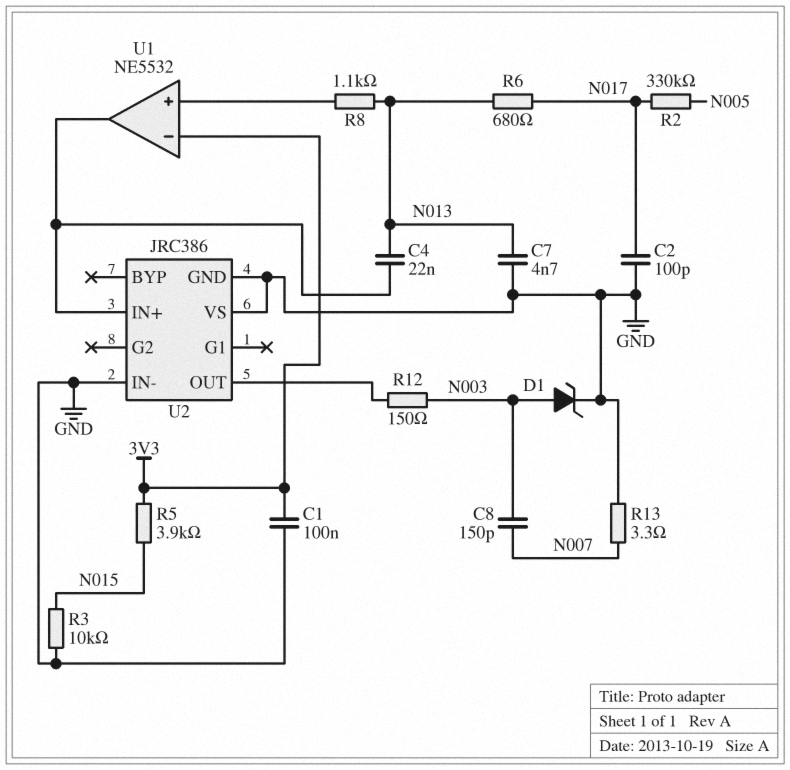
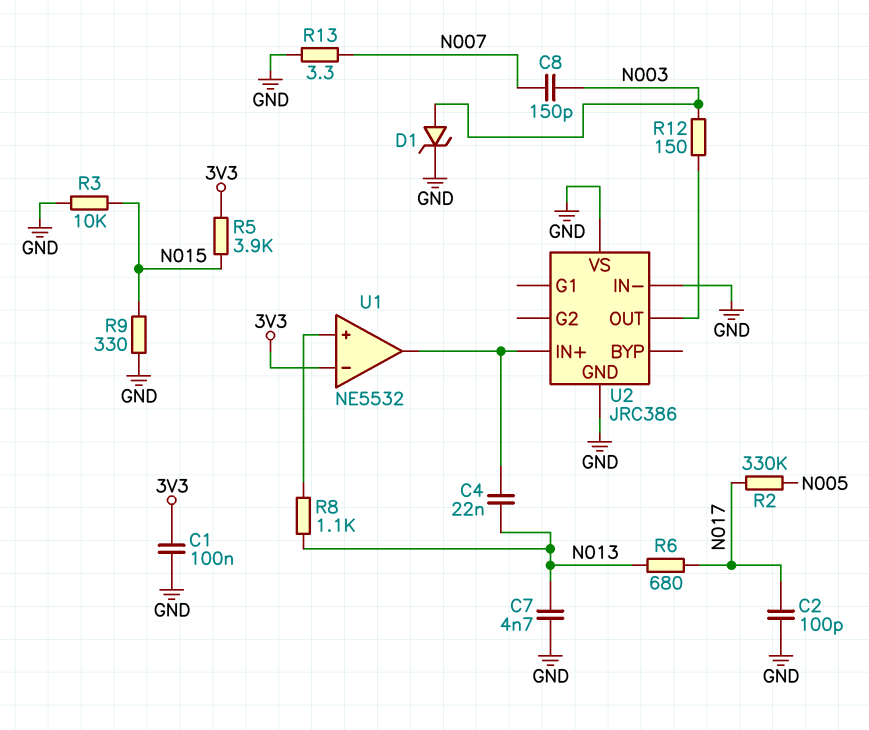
R9: none -> 330 (GND, N015)

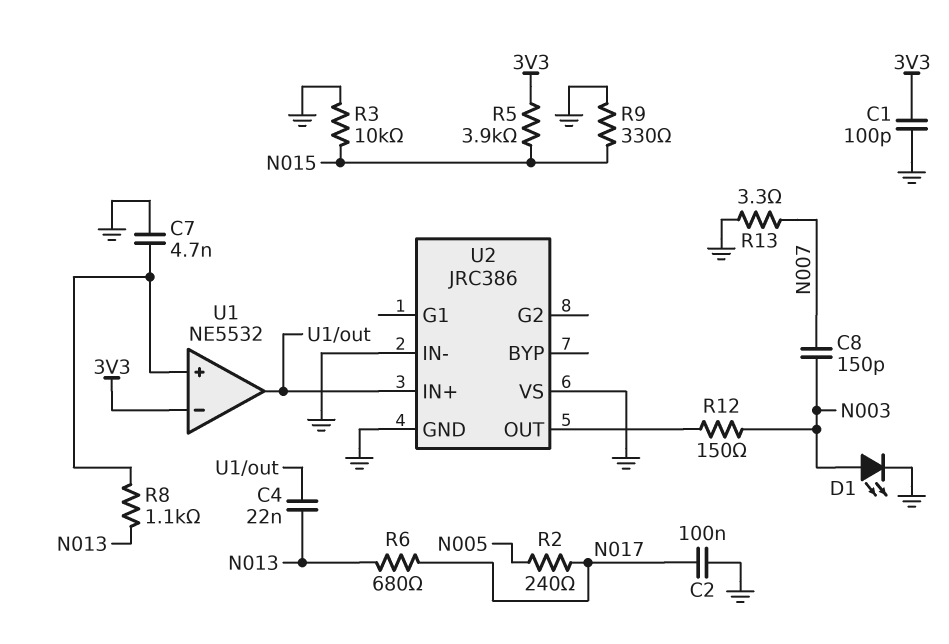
C1: 100nF (3V3, GND) -> 100pF (3V3, GND)
C2: 100pF (GND, N017) -> 100nF (GND, N017)
C7: 4.7nF (GND, N013) -> 4.7nF (GND, U1/in+)
D1: zener (A N003, K GND) -> LED (A N003, K GND)
R2: 330k (N005, N017) -> 240 (N005, N017)

